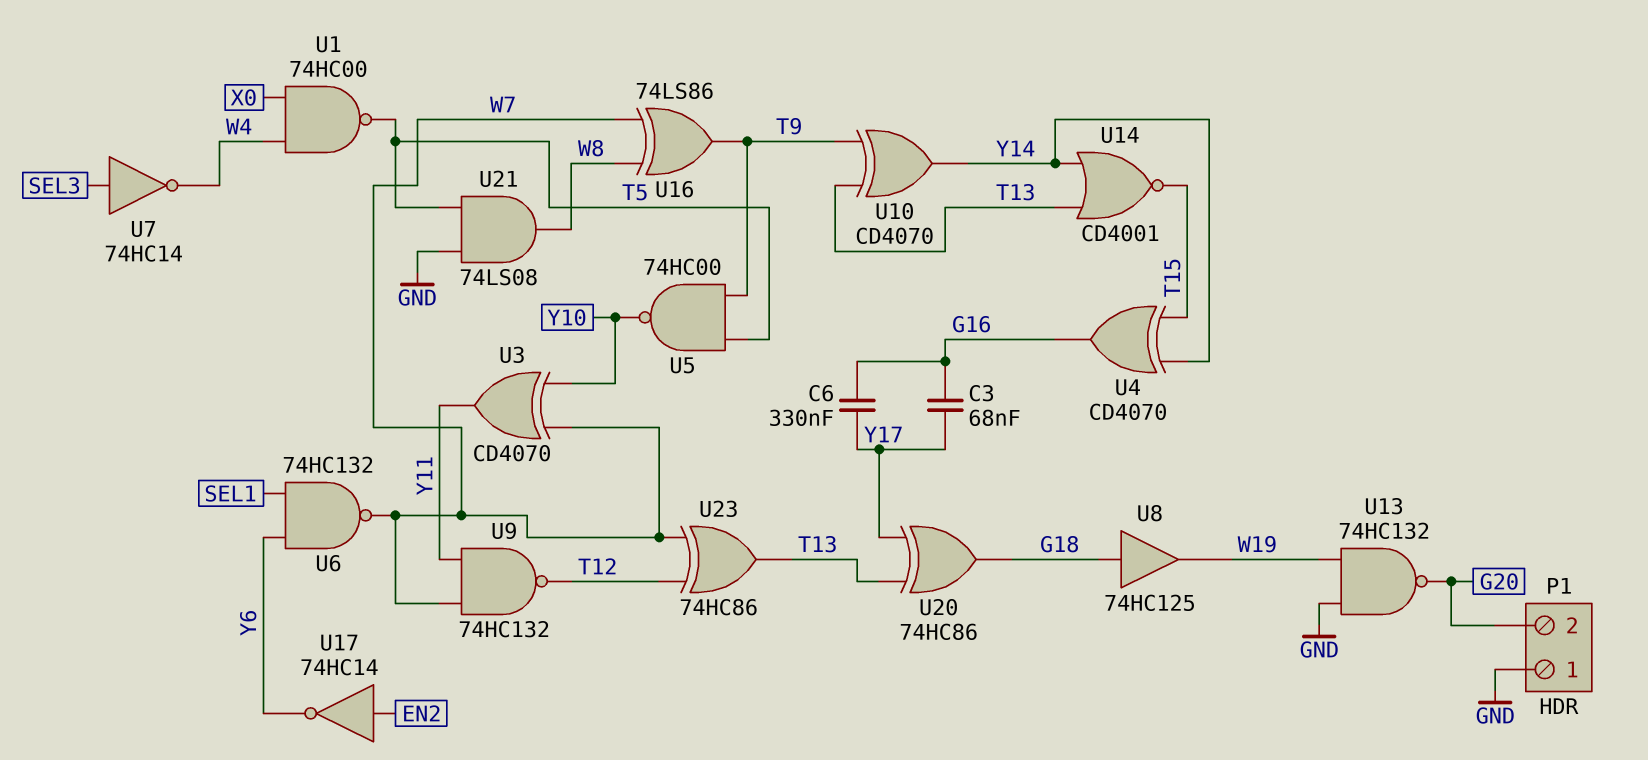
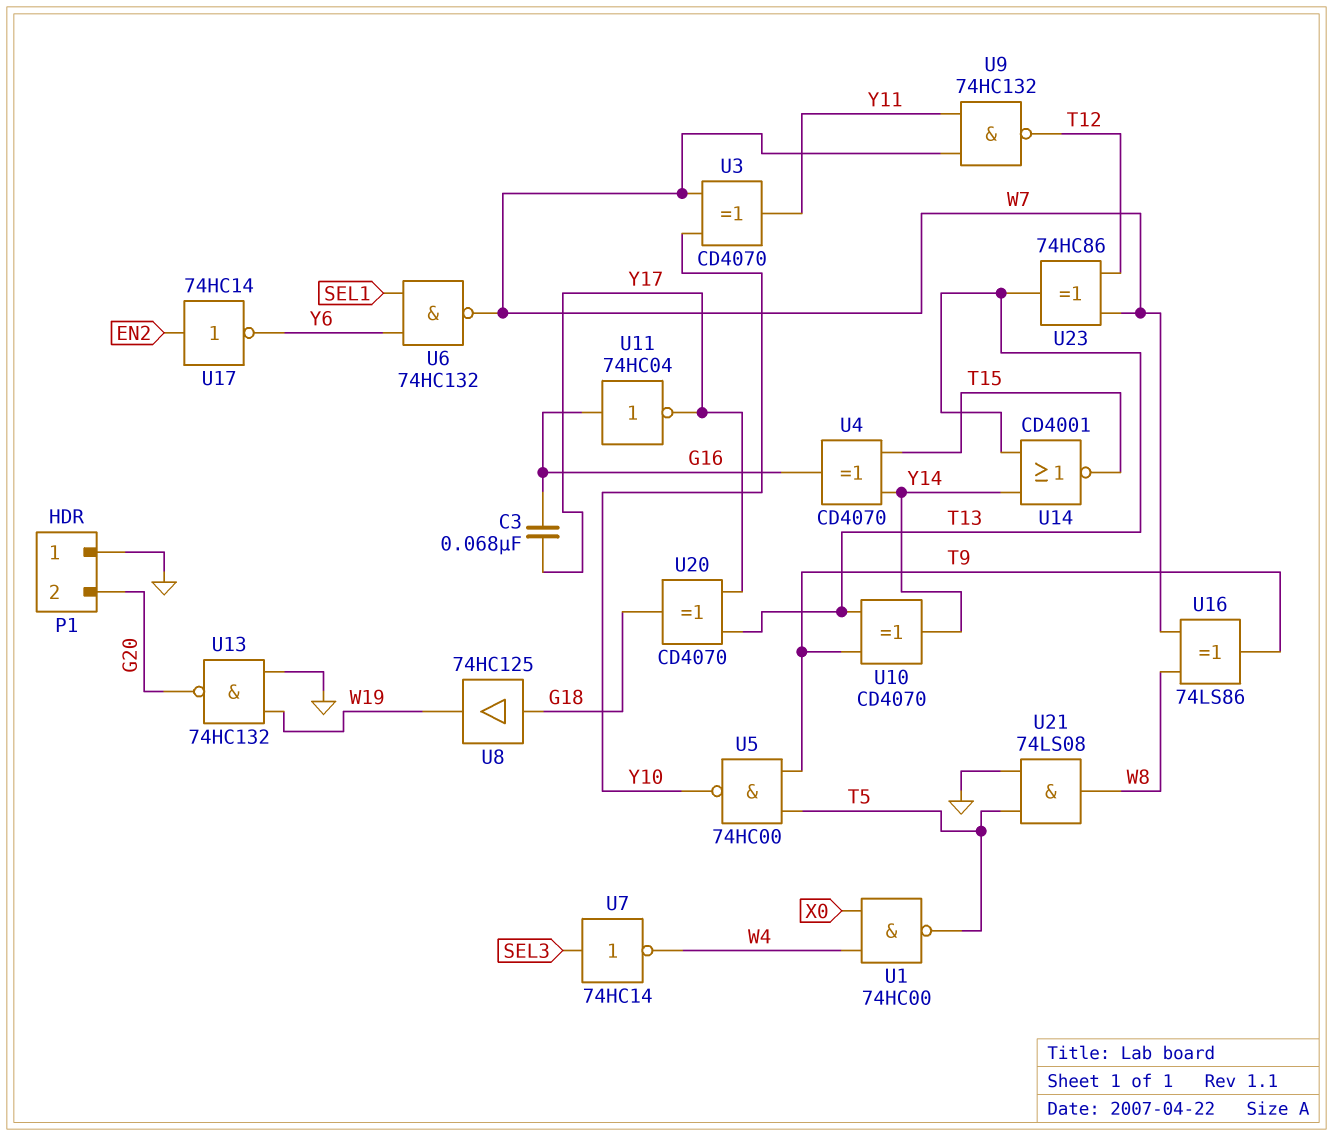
C6: 330nF (G16, Y17) -> none
U11: none -> NOT 74HC04 (in G16, out Y17)
U20: XOR 74HC86 (in T13, in Y17, out G18) -> XOR CD4070 (in T13, in Y17, out G18)

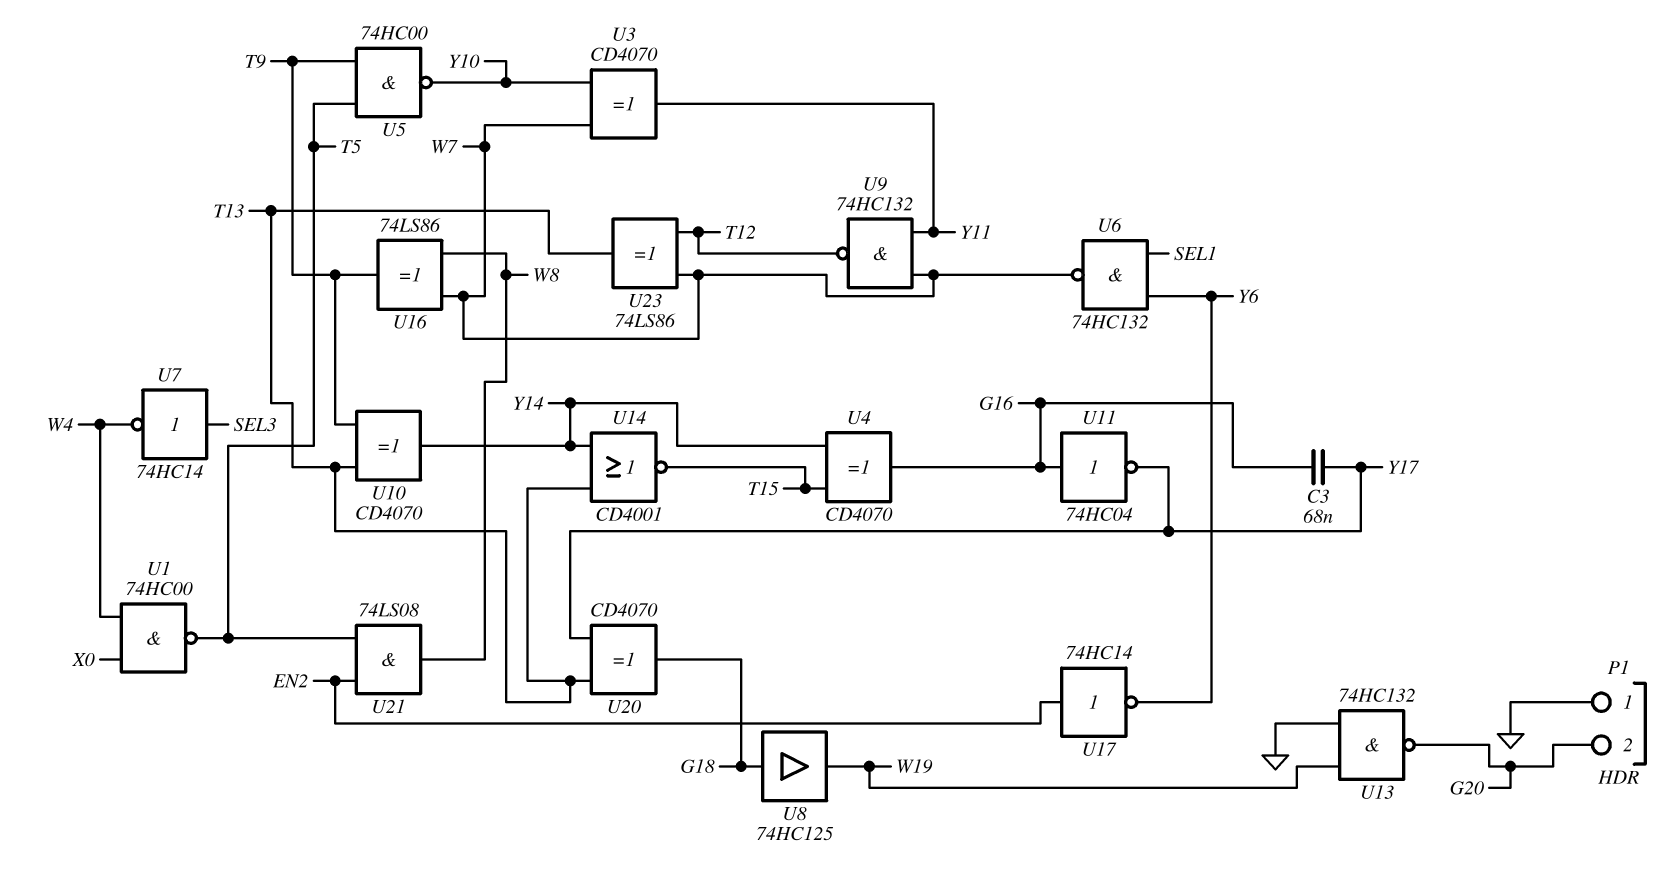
U21: AND 74LS08 (in GND, in T5, out W8) -> AND 74LS08 (in EN2, in T5, out W8)
U23: XOR 74HC86 (in T12, in W7, out T13) -> XOR 74LS86 (in T12, in W7, out T13)

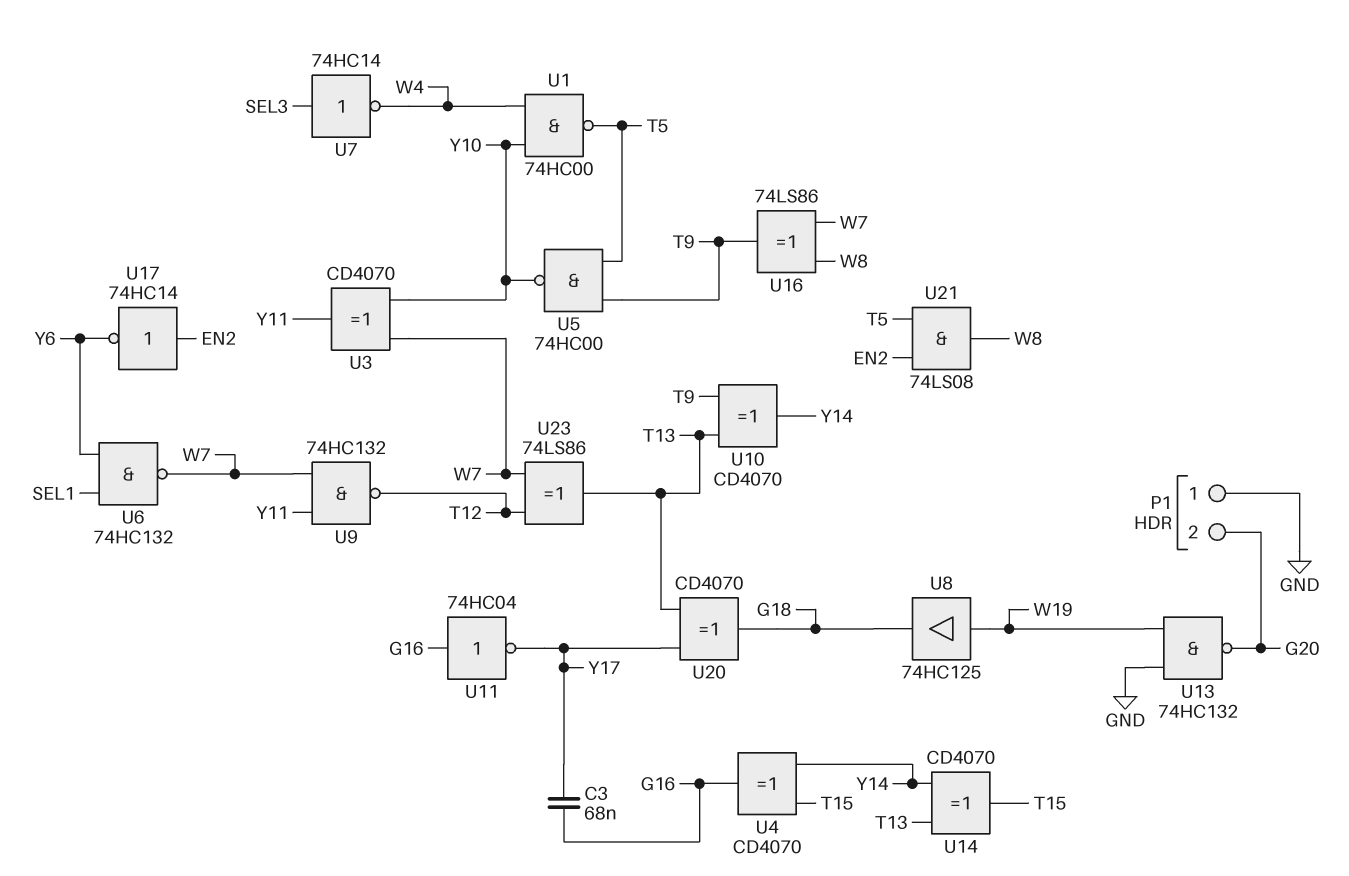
U1: NAND 74HC00 (in W4, in X0, out T5) -> NAND 74HC00 (in W4, in Y10, out T5)
U8: buffer 74HC125 (in G18, out W19) -> buffer 74HC125 (in W19, out G18)
U14: NOR CD4001 (in T13, in Y14, out T15) -> XOR CD4070 (in T13, in Y14, out T15)

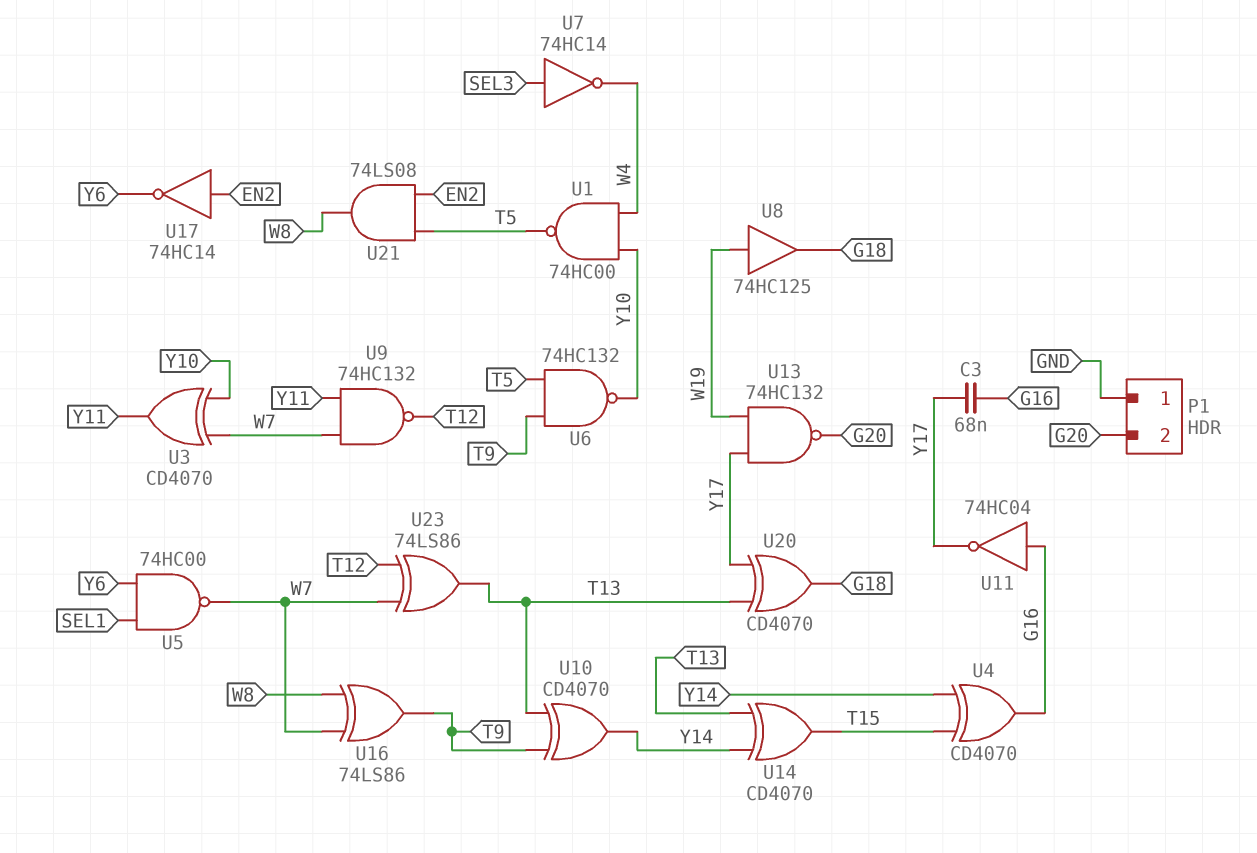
U5: NAND 74HC00 (in T5, in T9, out Y10) -> NAND 74HC00 (in SEL1, in Y6, out W7)
U6: NAND 74HC132 (in SEL1, in Y6, out W7) -> NAND 74HC132 (in T5, in T9, out Y10)
U13: NAND 74HC132 (in GND, in W19, out G20) -> NAND 74HC132 (in W19, in Y17, out G20)

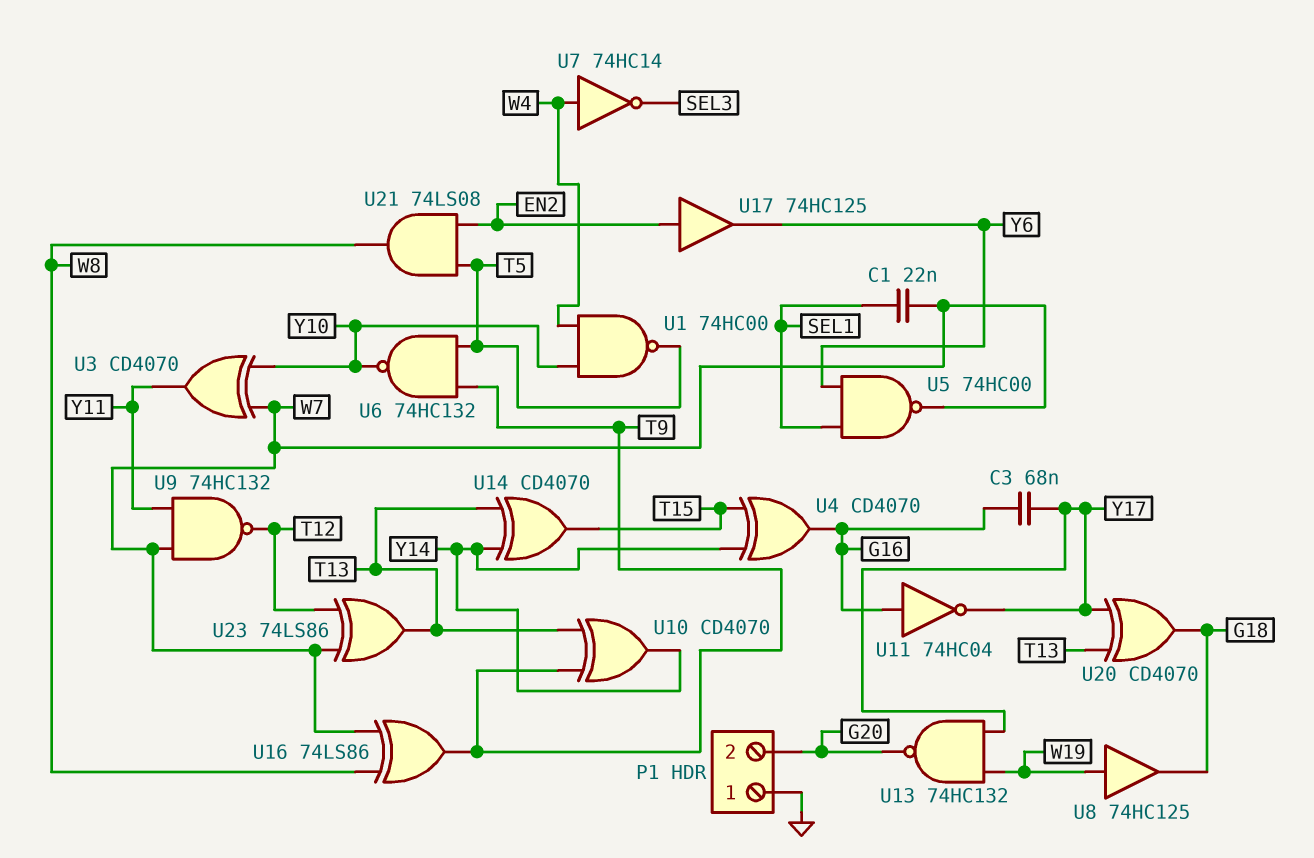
C1: none -> 22nF (SEL1, W7)
U7: NOT 74HC14 (in SEL3, out W4) -> NOT 74HC14 (in W4, out SEL3)
U17: NOT 74HC14 (in EN2, out Y6) -> buffer 74HC125 (in EN2, out Y6)

